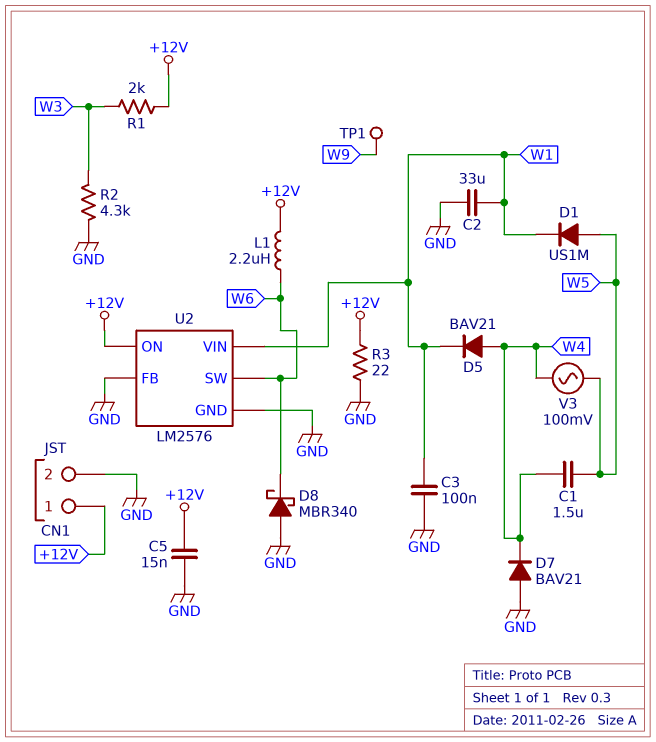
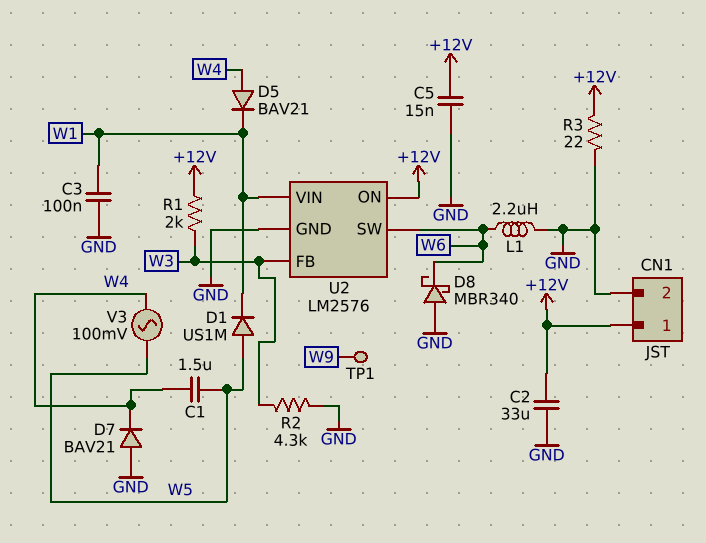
C2: 33uF (GND, W1) -> 33uF (+12V, GND)
L1: 2.2uH (+12V, W6) -> 2.2uH (GND, W6)
U2 pin FB: GND -> W3

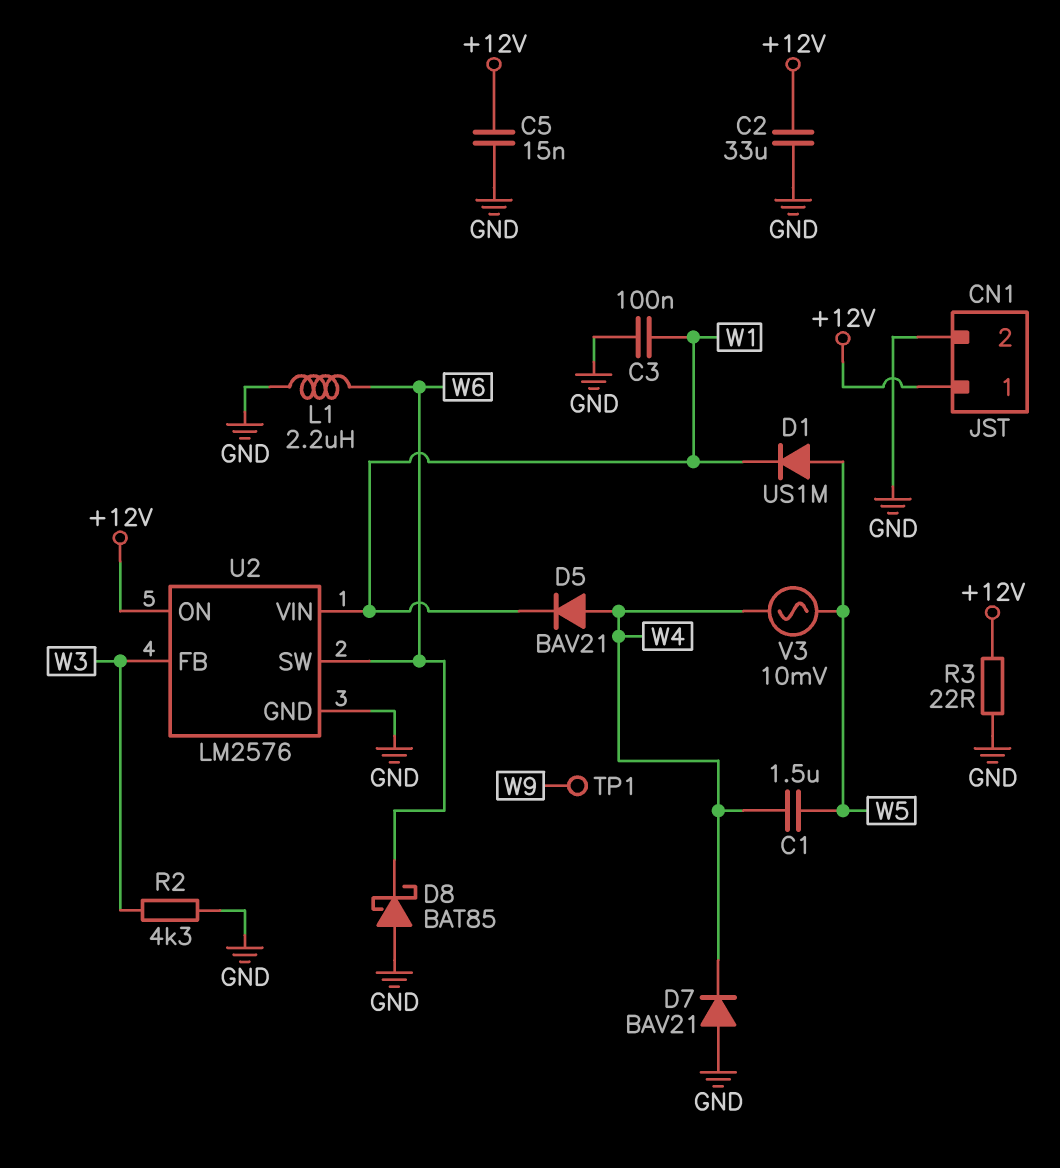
D8: schottky MBR340 (A GND, K W6) -> schottky BAT85 (A GND, K W6)
R1: 2k (+12V, W3) -> none
V3: AC 100mV (W4, W5) -> AC 10mV (W4, W5)

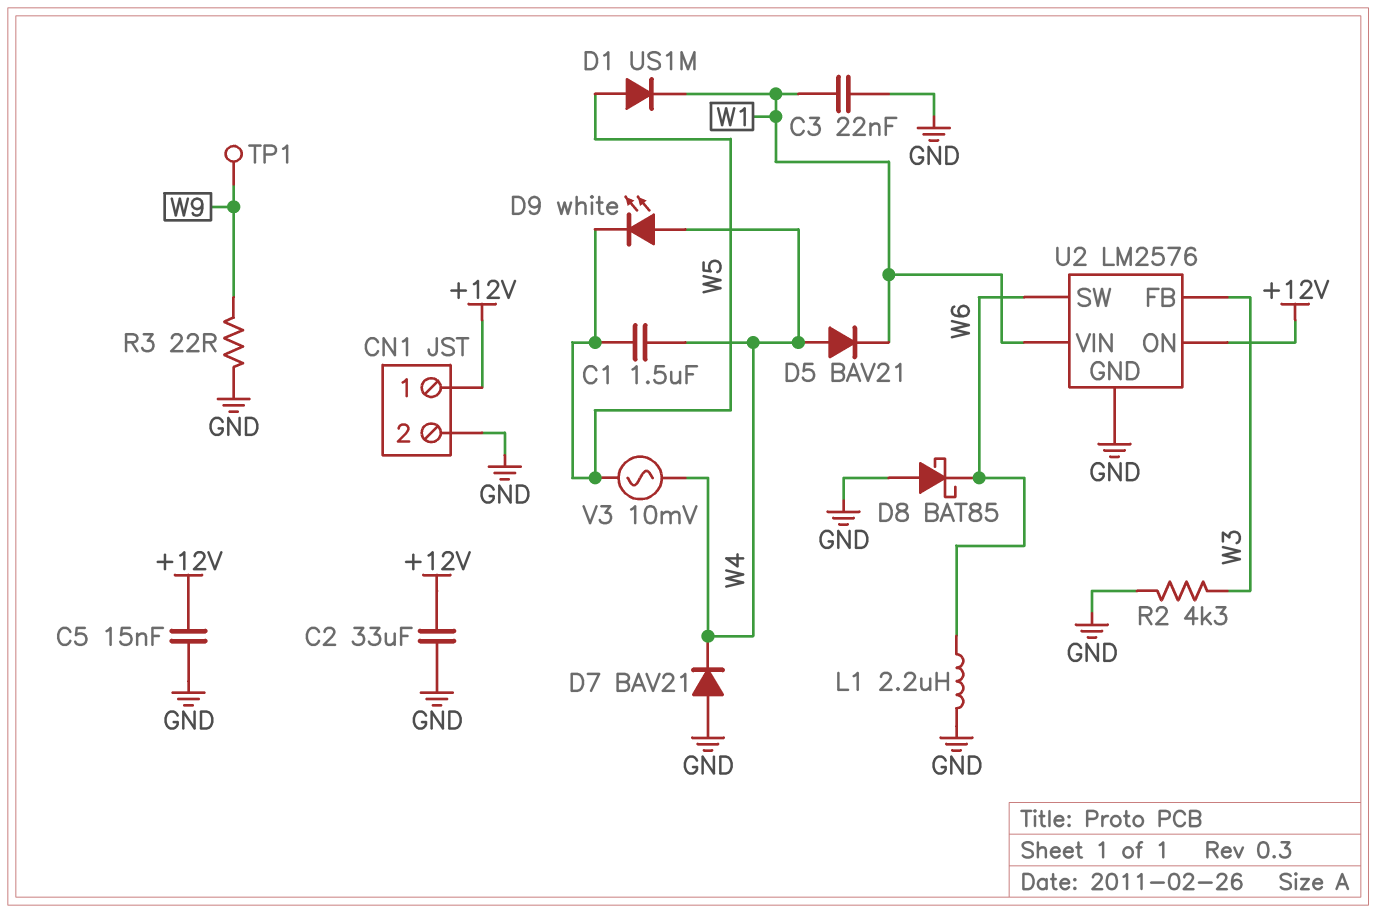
C3: 100nF (GND, W1) -> 22nF (GND, W1)
D9: none -> LED white (A W4, K W5)
R3: 22 (+12V, GND) -> 22 (GND, W9)

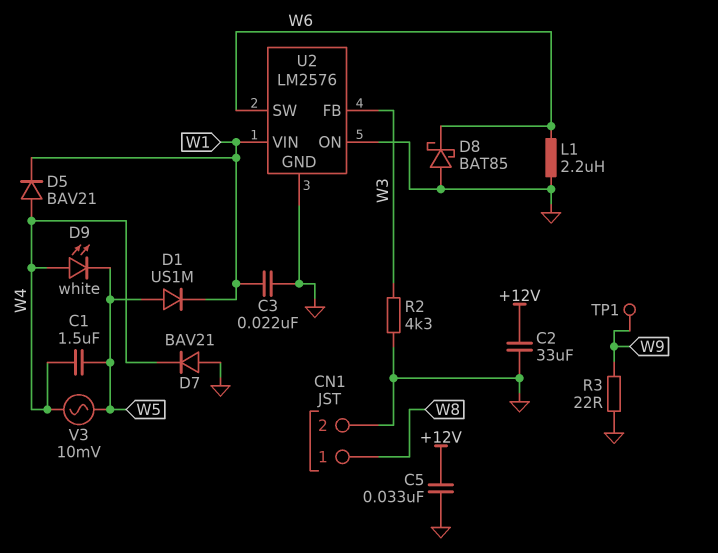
C5: 15nF (+12V, GND) -> 33nF (+12V, GND)
CN1 pin 1: +12V -> W8
U2 pin ON: +12V -> GND

